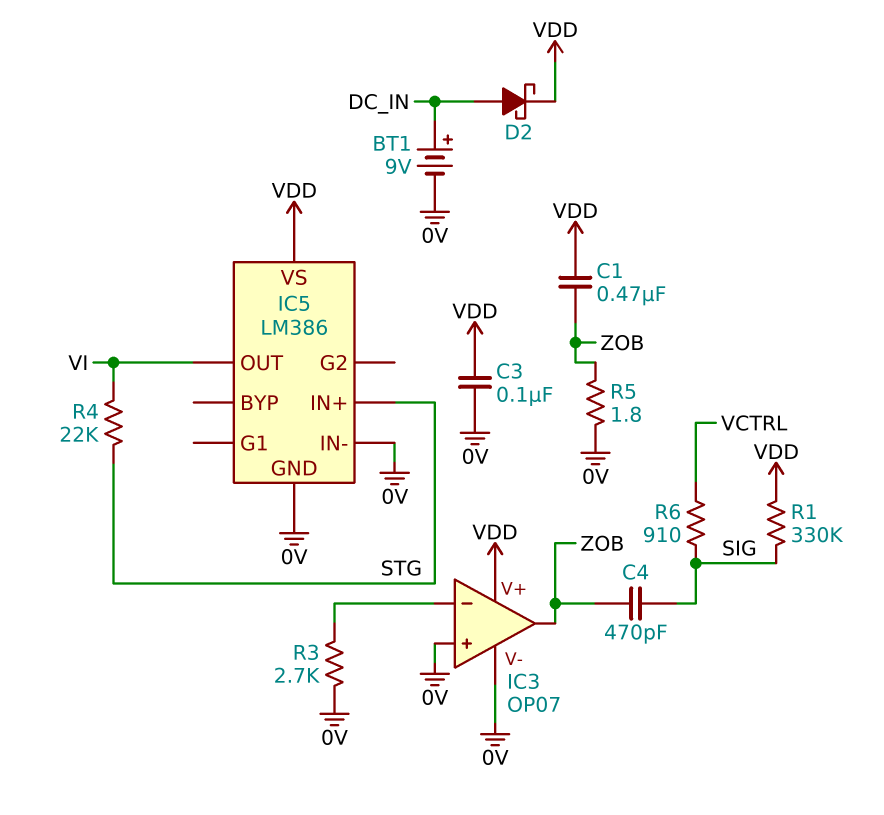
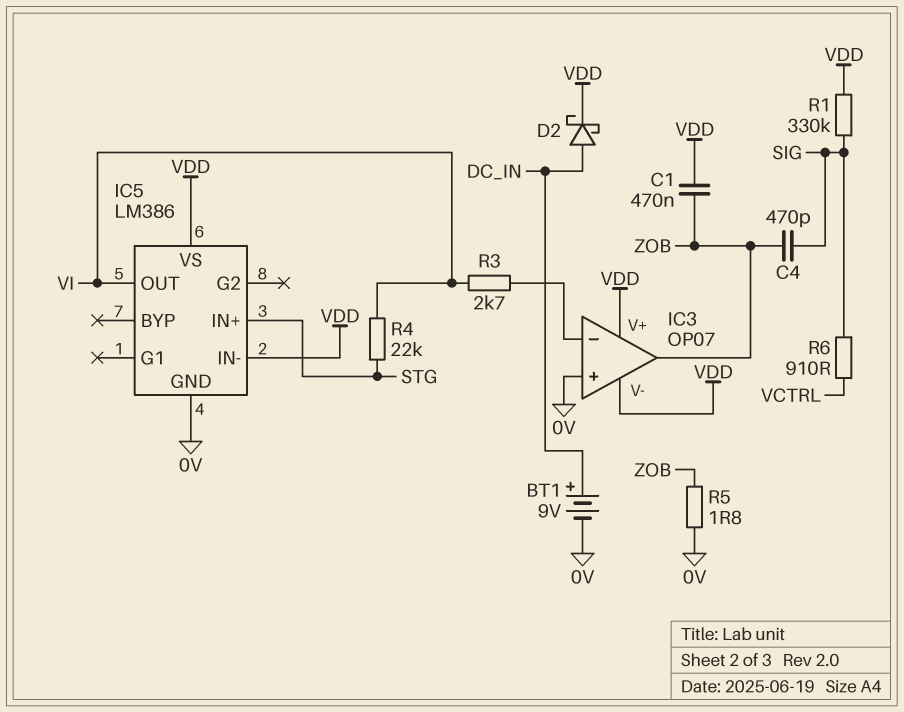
C3: 100nF (0V, VDD) -> none
IC3 pin V-: 0V -> VDD
IC5 pin IN-: 0V -> VDD
R3: 2.7k (0V, IC3/in-) -> 2.7k (IC3/in-, VI)

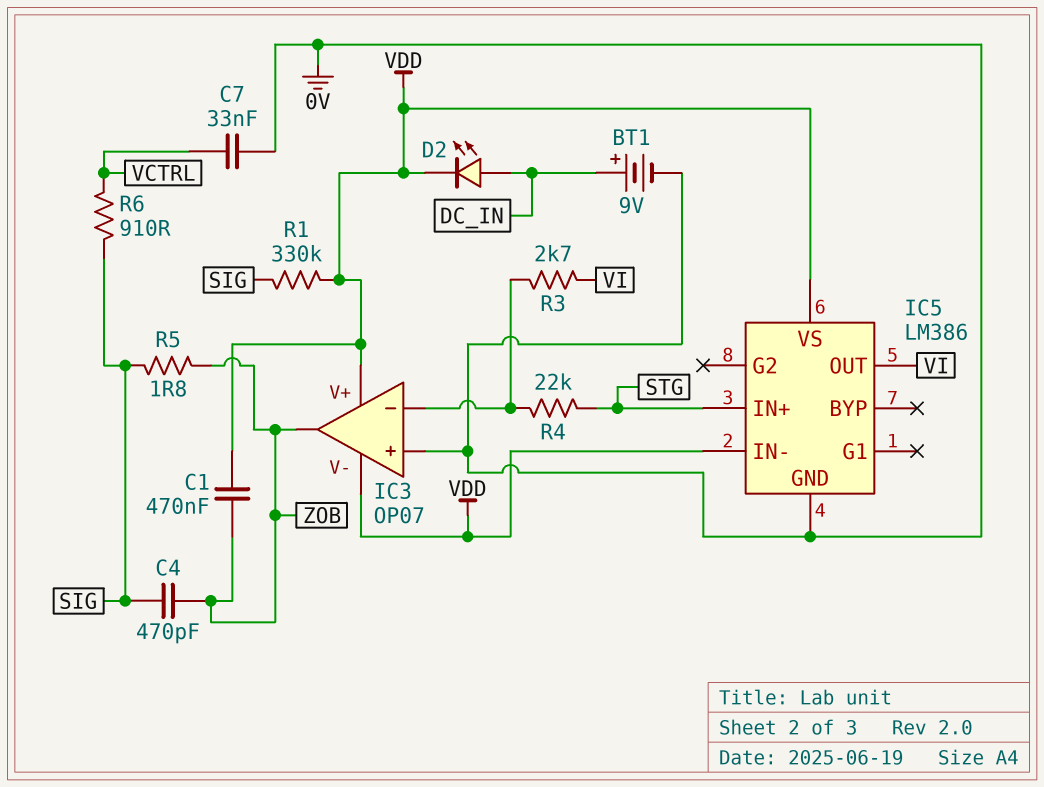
C7: none -> 33nF (0V, VCTRL)
D2: schottky (A DC_IN, K VDD) -> LED (A DC_IN, K VDD)
R4: 22k (STG, VI) -> 22k (IC3/in-, STG)
R5: 1.8 (0V, ZOB) -> 1.8 (SIG, ZOB)

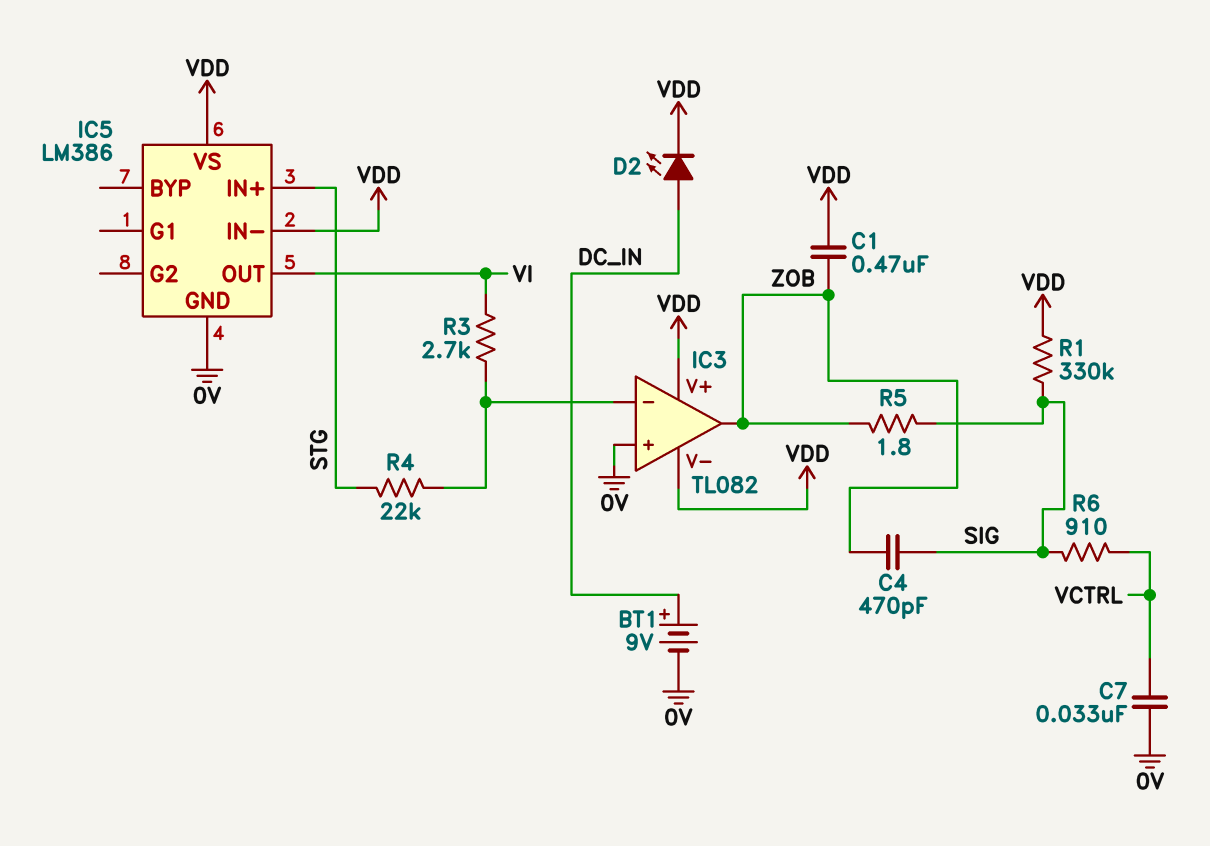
IC3: OP07 -> TL082

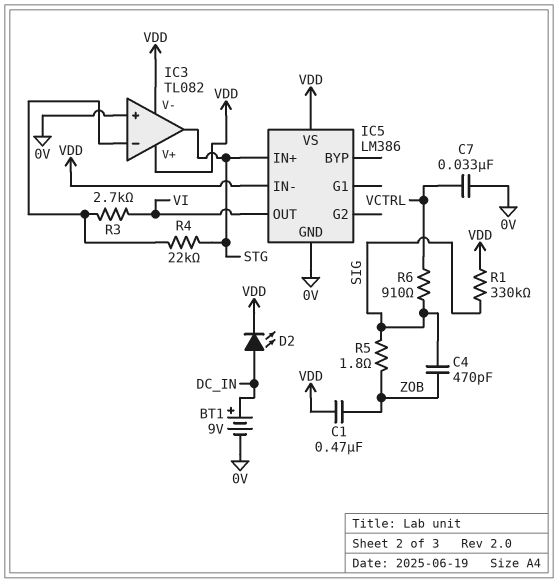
IC3 pin out: ZOB -> STG

